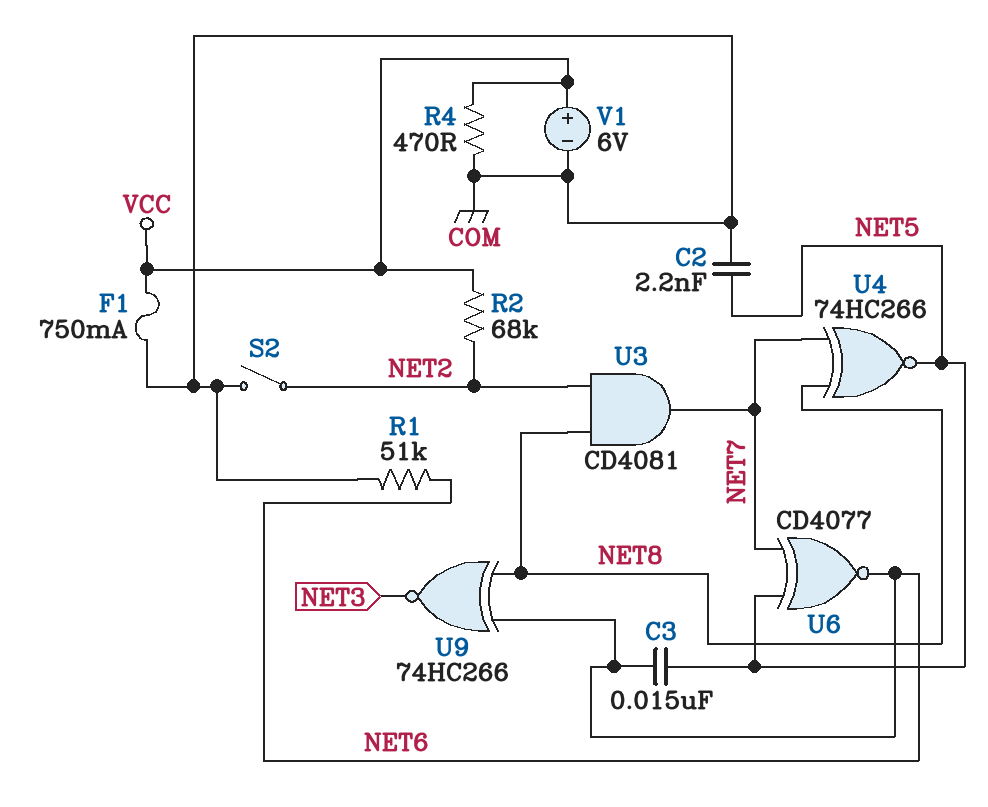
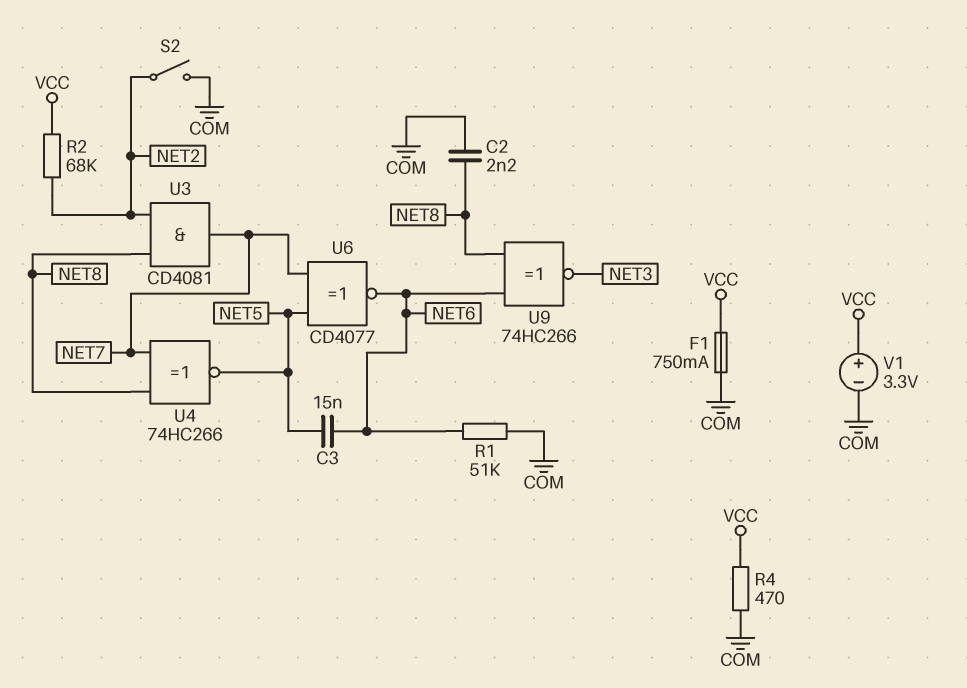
C2: 2.2nF (COM, NET5) -> 2.2nF (COM, NET8)
V1: 6V (plus VCC, minus COM) -> 3.3V (plus VCC, minus COM)

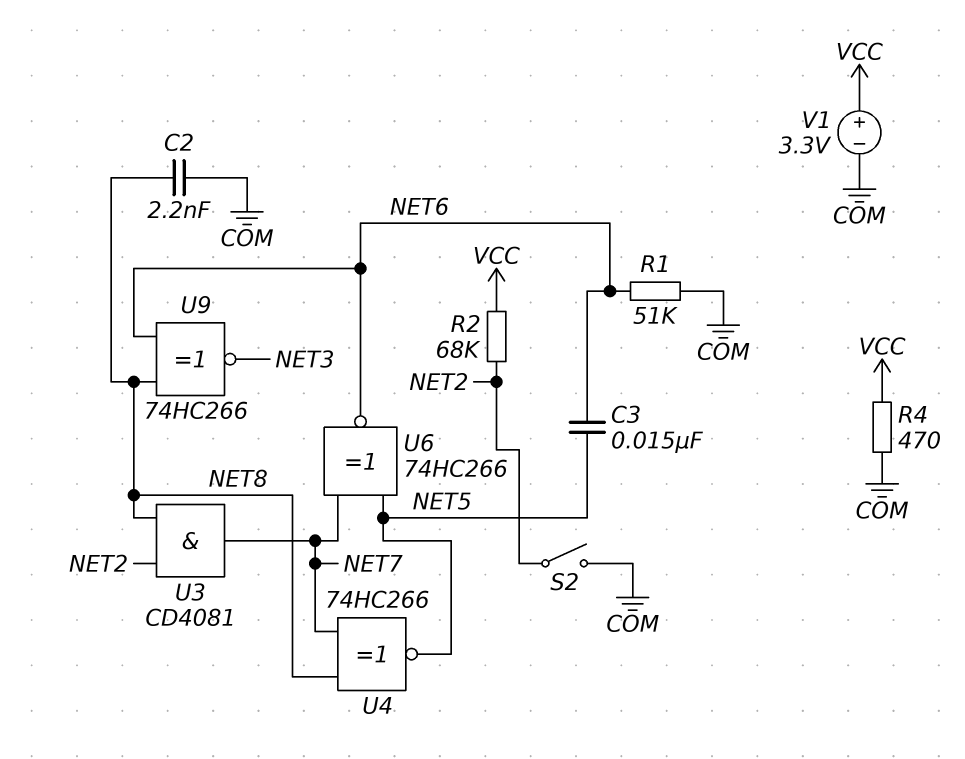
F1: 750mA (COM, VCC) -> none
U6: XNOR CD4077 (in NET5, in NET7, out NET6) -> XNOR 74HC266 (in NET5, in NET7, out NET6)

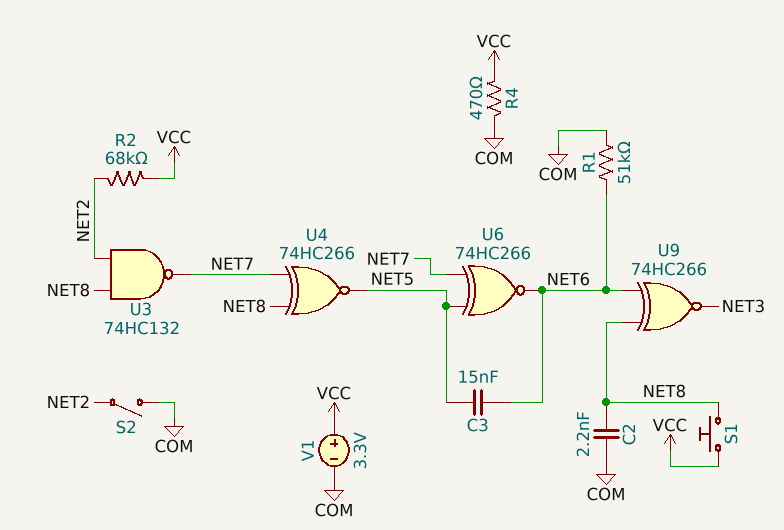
S1: none -> button (NET8, VCC)
U3: AND CD4081 (in NET2, in NET8, out NET7) -> NAND 74HC132 (in NET2, in NET8, out NET7)

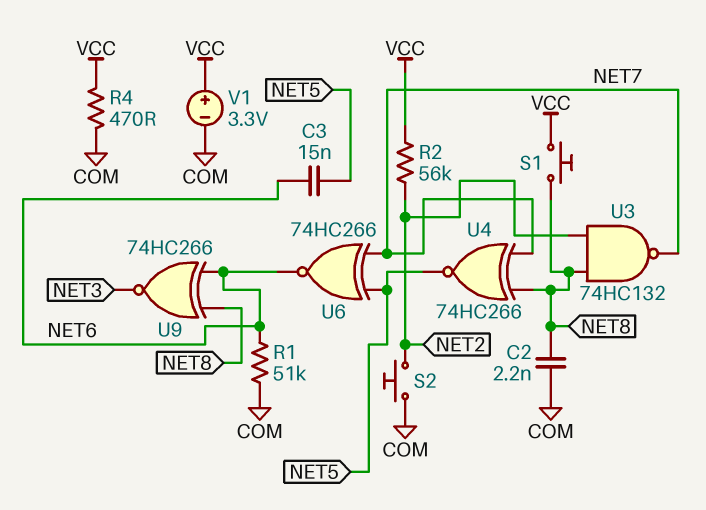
R2: 68k (NET2, VCC) -> 56k (NET2, VCC)
S2: switch (COM, NET2) -> button (COM, NET2)

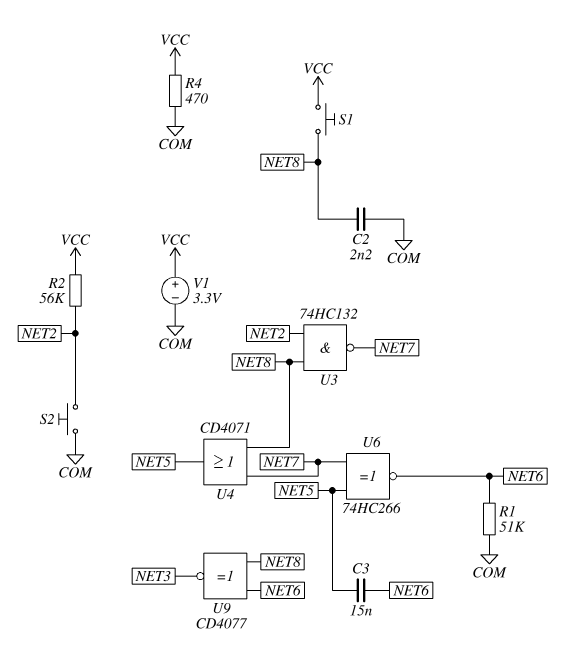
U4: XNOR 74HC266 (in NET7, in NET8, out NET5) -> OR CD4071 (in NET7, in NET8, out NET5)
U9: XNOR 74HC266 (in NET6, in NET8, out NET3) -> XNOR CD4077 (in NET6, in NET8, out NET3)

